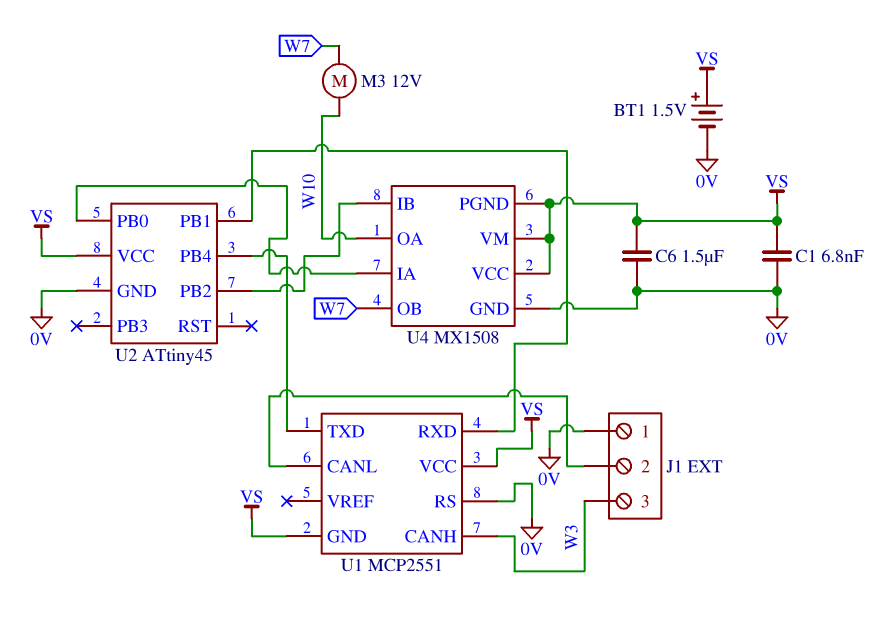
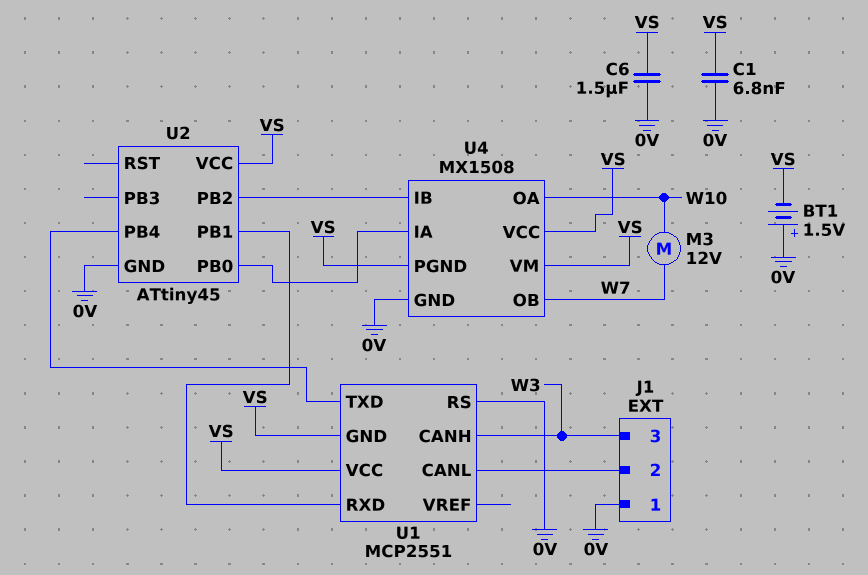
BT1: 1.5V (plus VS, minus 0V) -> 1.5V (plus 0V, minus VS)

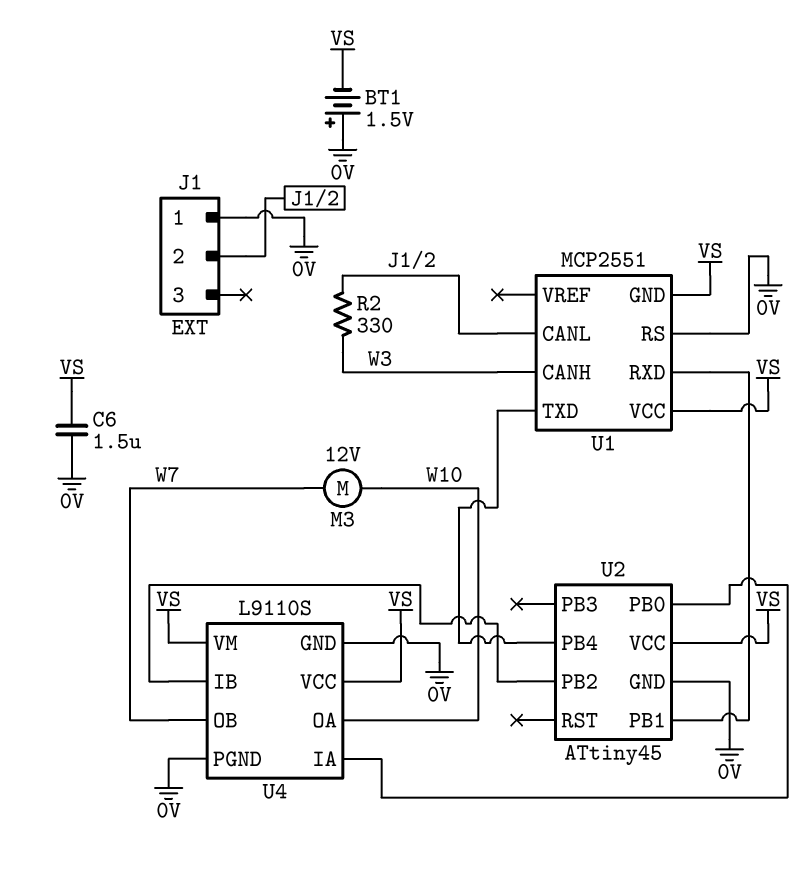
C1: 6.8nF (0V, VS) -> none
J1 pin 3: W3 -> none
R2: none -> 330 (J1/2, W3)
U4: MX1508 -> L9110S
U4 pin PGND: VS -> 0V

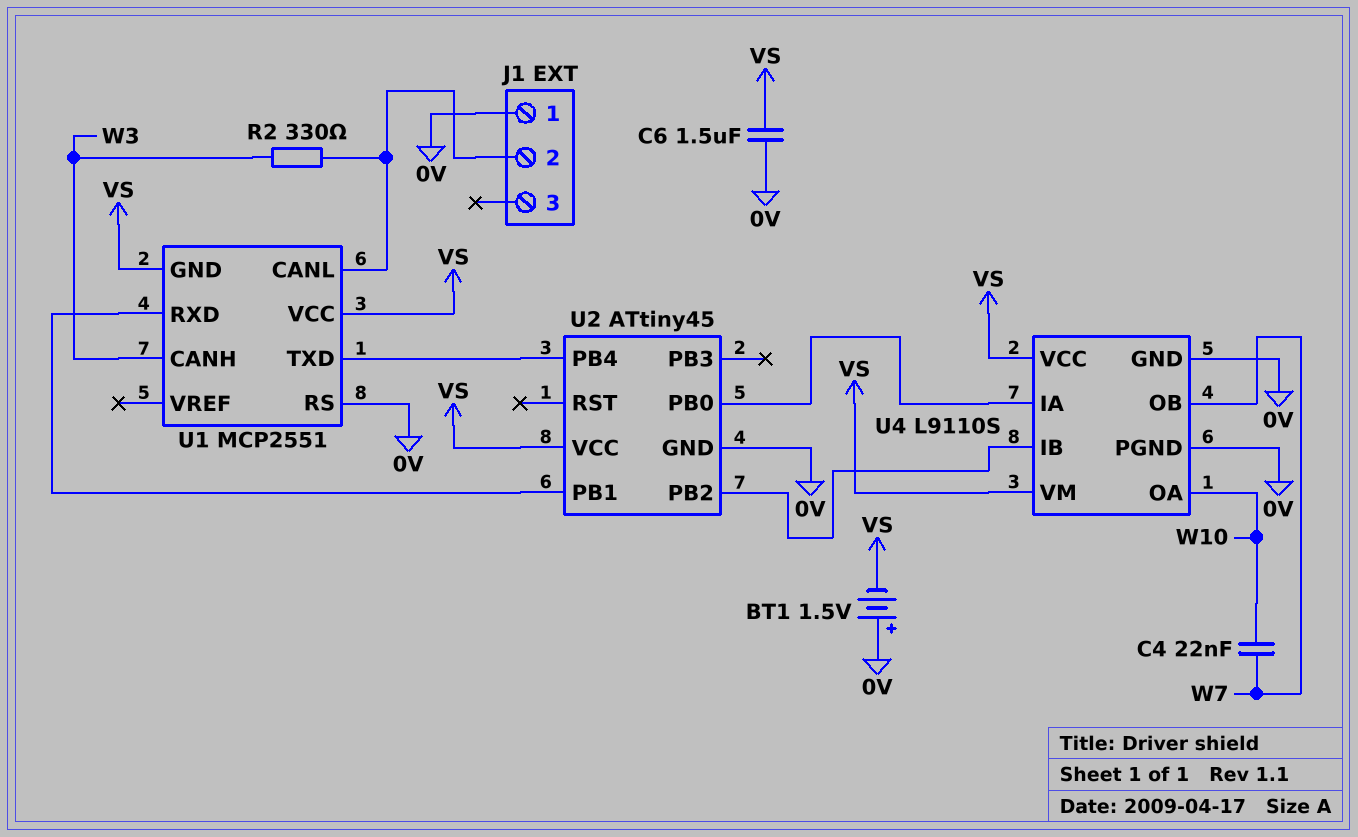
C4: none -> 22nF (W7, W10)
M3: motor 12V (W7, W10) -> none

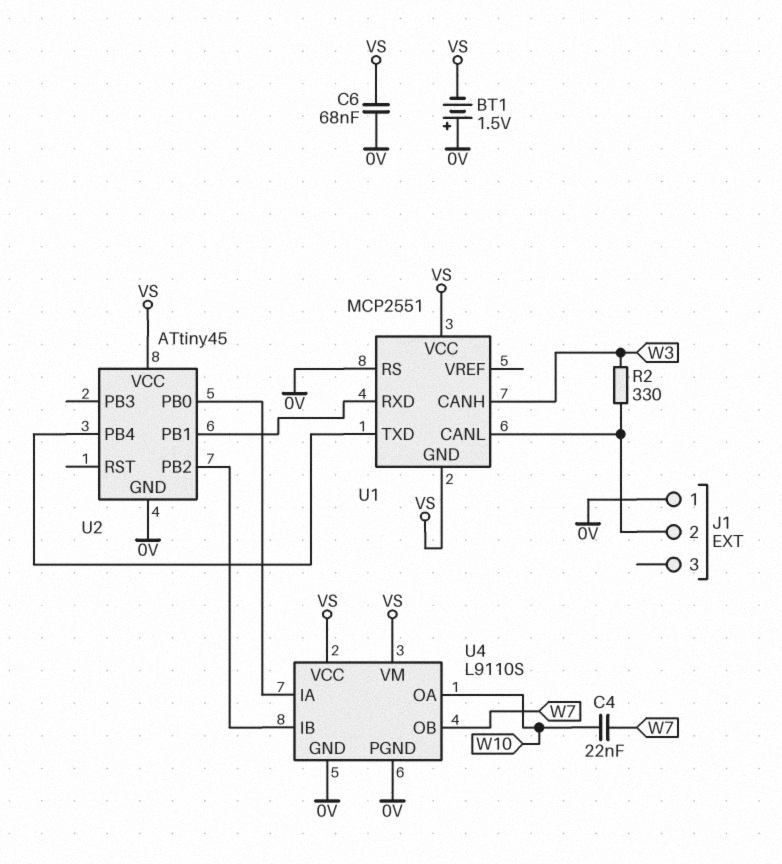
C6: 1.5uF (0V, VS) -> 68nF (0V, VS)

